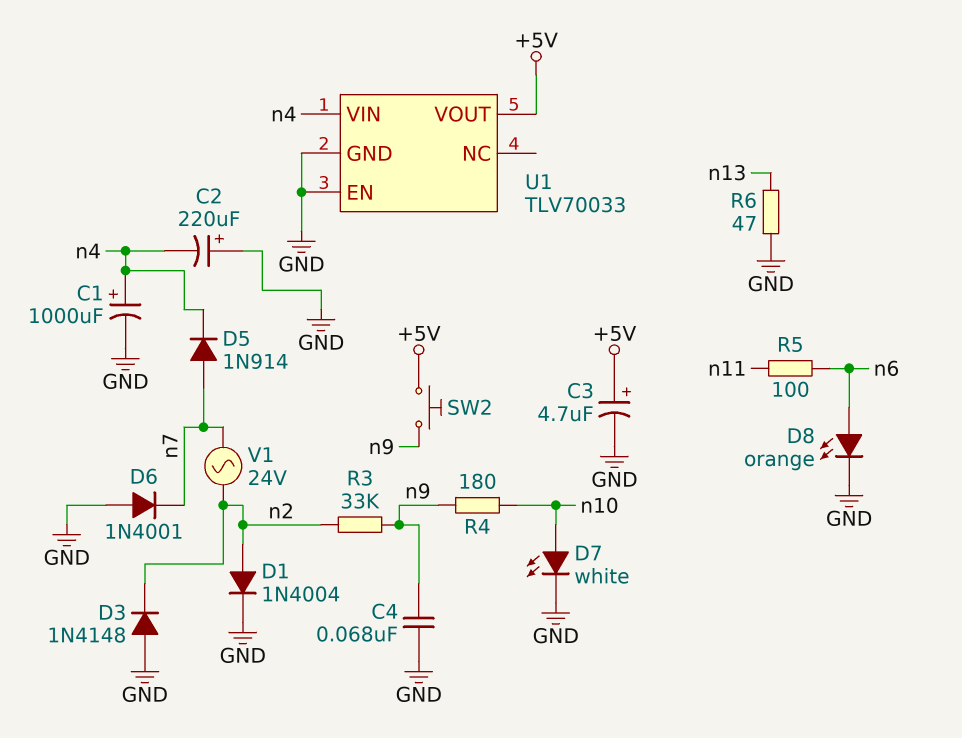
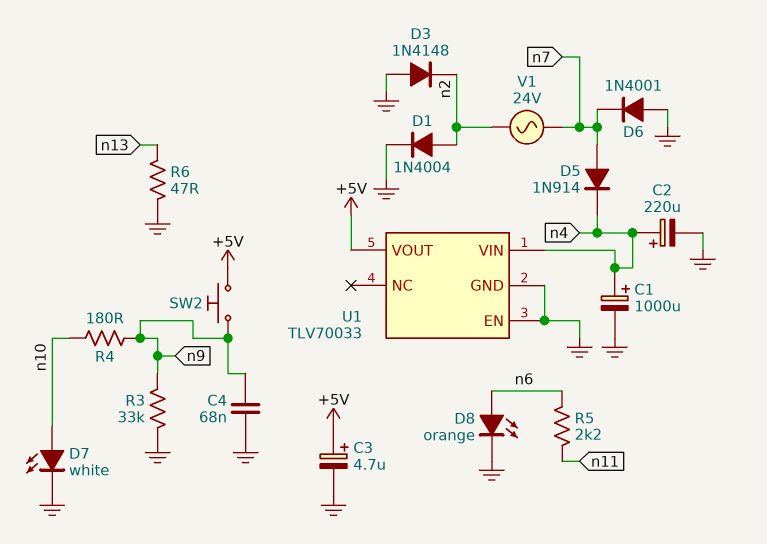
C2: 220uF (plus GND, minus n4) -> 220uF (plus n4, minus GND)
R3: 33k (n2, n9) -> 33k (GND, n9)
R5: 100 (n6, n11) -> 2.2k (n6, n11)

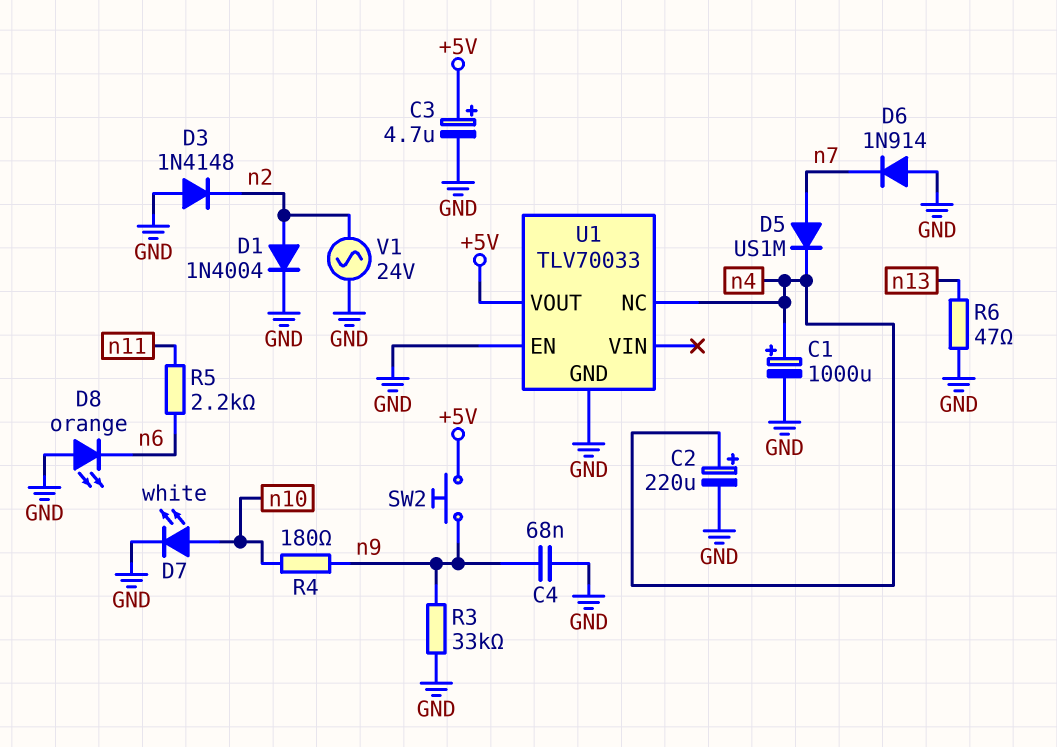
D5: diode 1N914 (A n7, K n4) -> diode US1M (A n7, K n4)
D6: diode 1N4001 (A GND, K n7) -> diode 1N914 (A GND, K n7)
D8: LED orange (A n6, K GND) -> LED orange (A GND, K n6)
U1 pin NC: none -> n4
U1 pin VIN: n4 -> none
V1: AC 24V (n2, n7) -> AC 24V (GND, n2)

